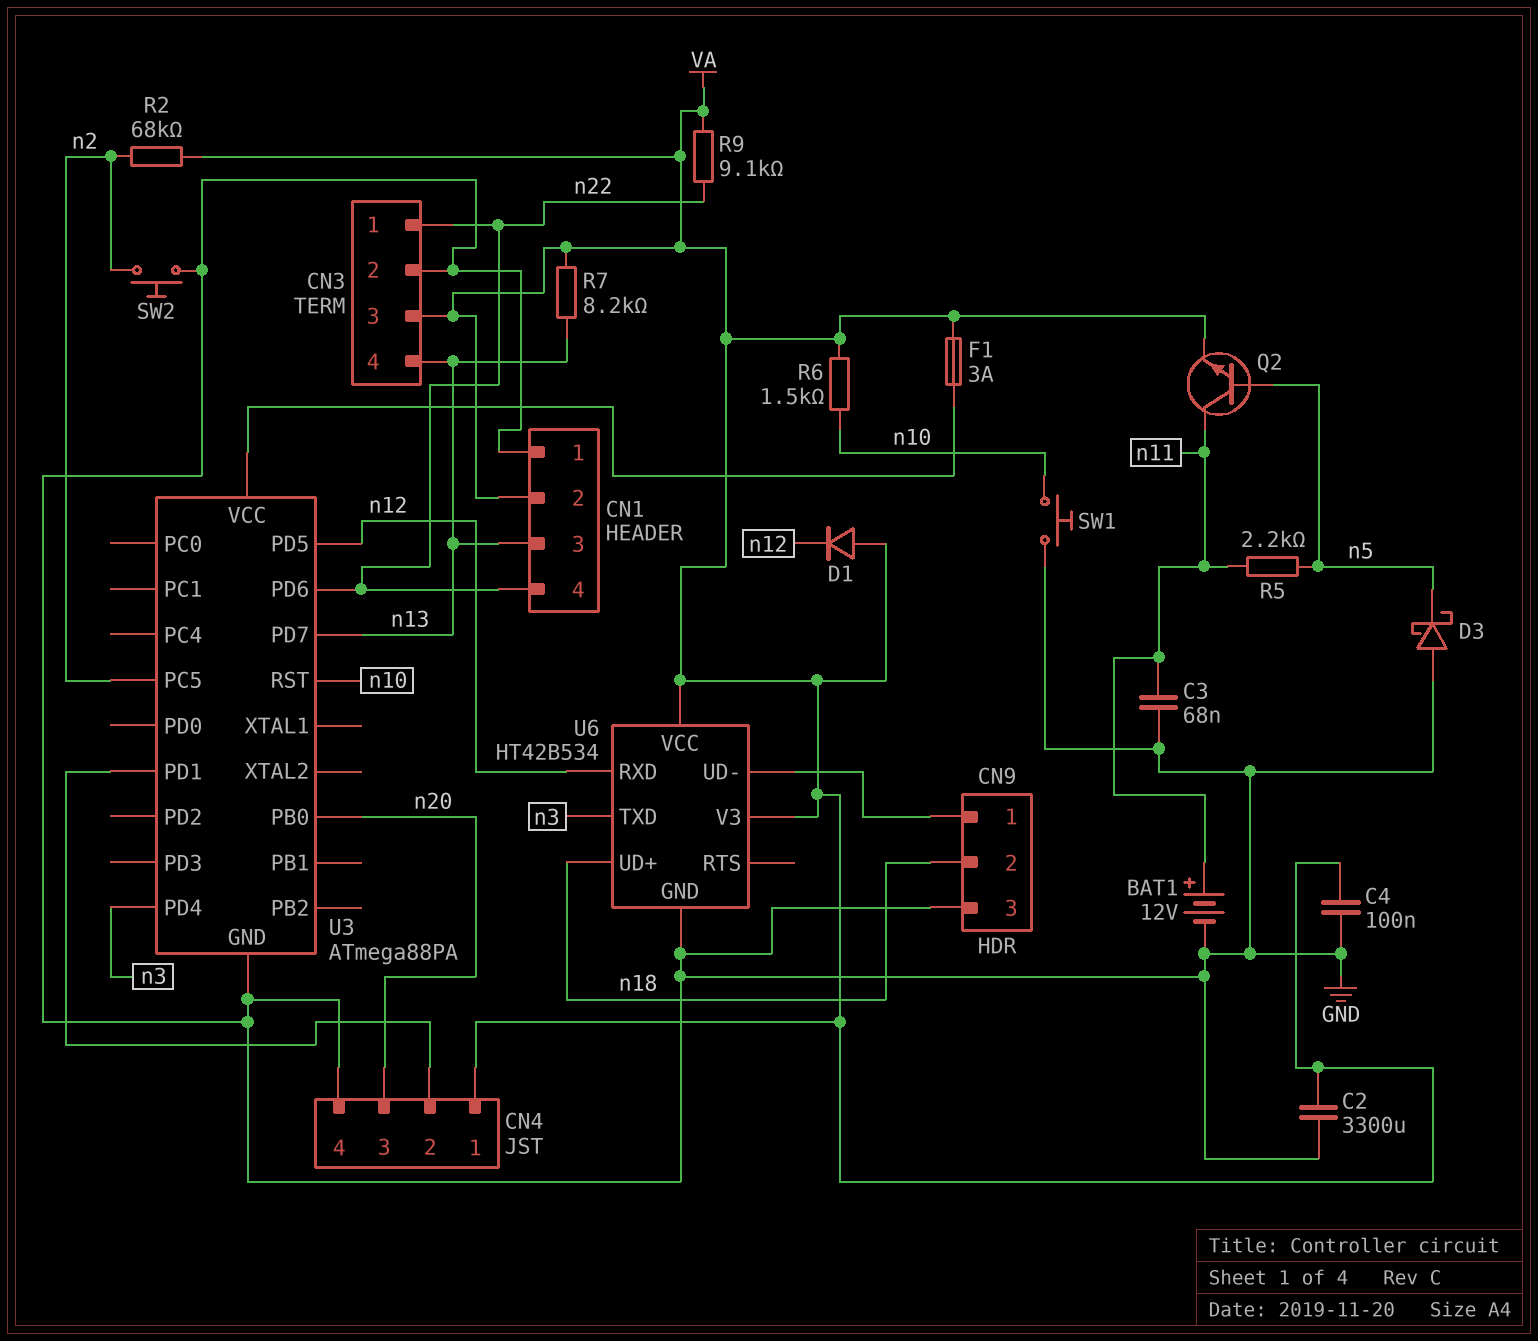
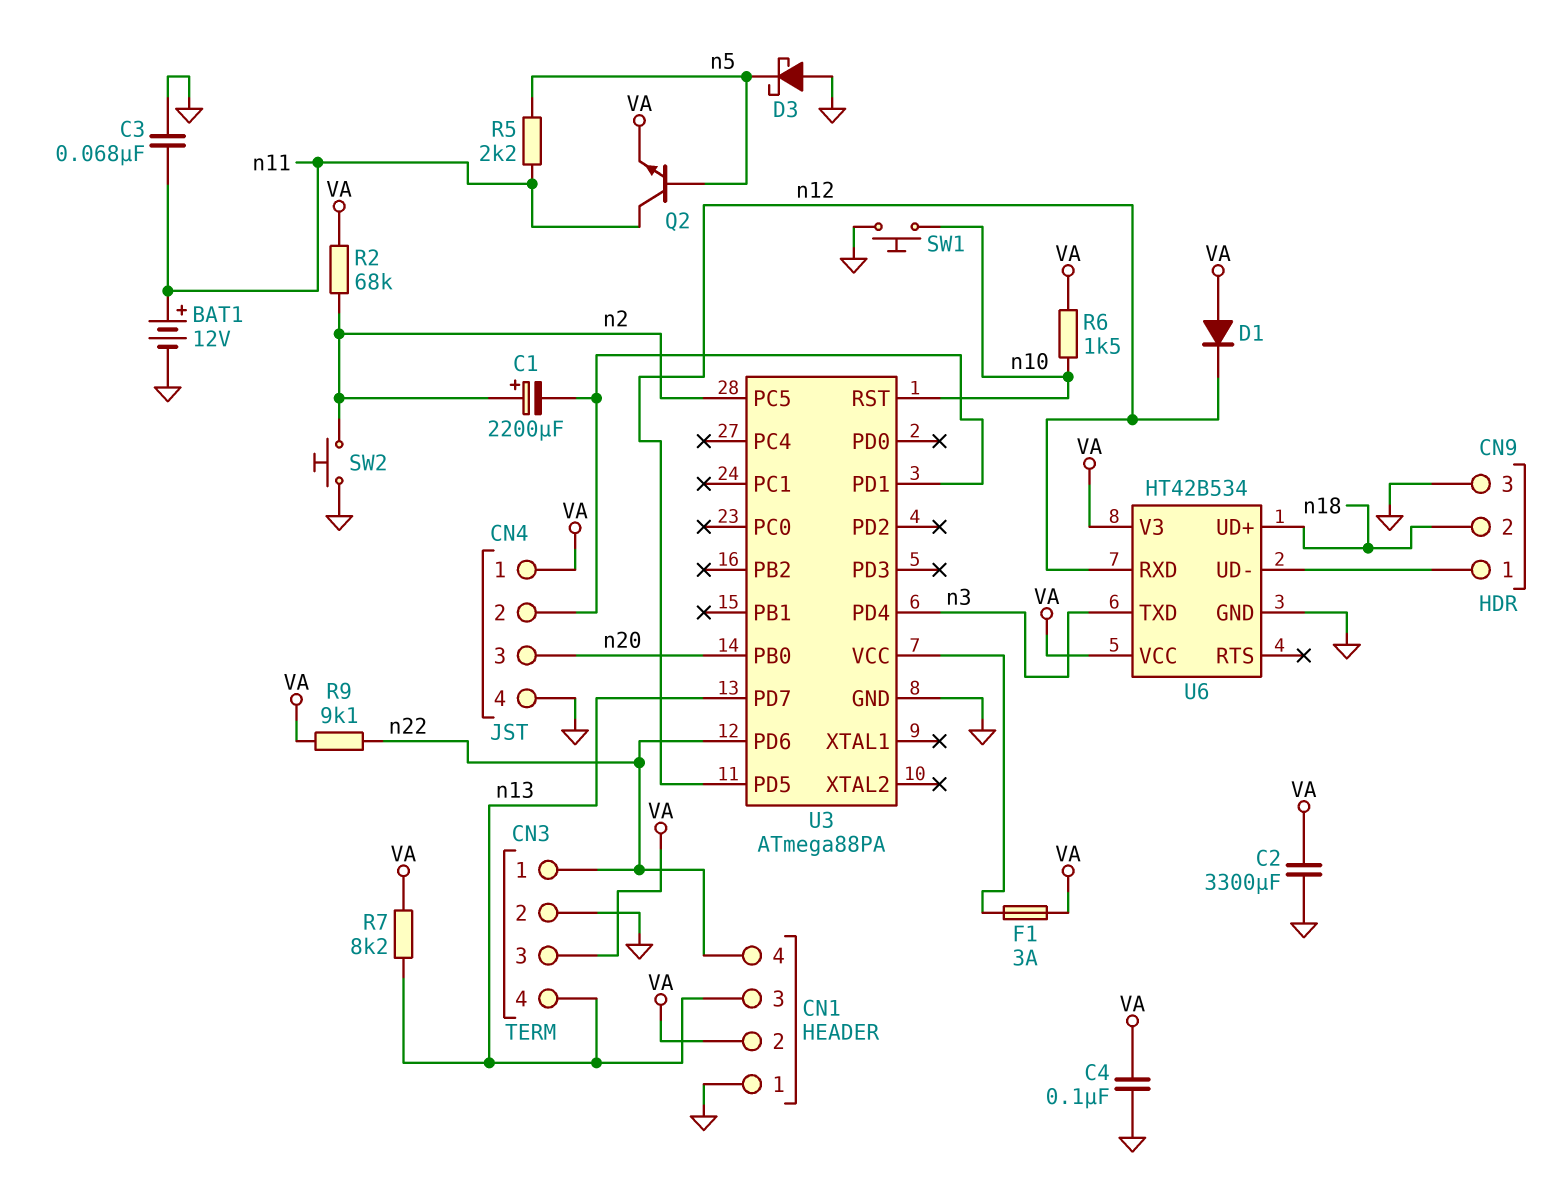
C1: none -> 2200uF (plus n2, minus CN4/2)

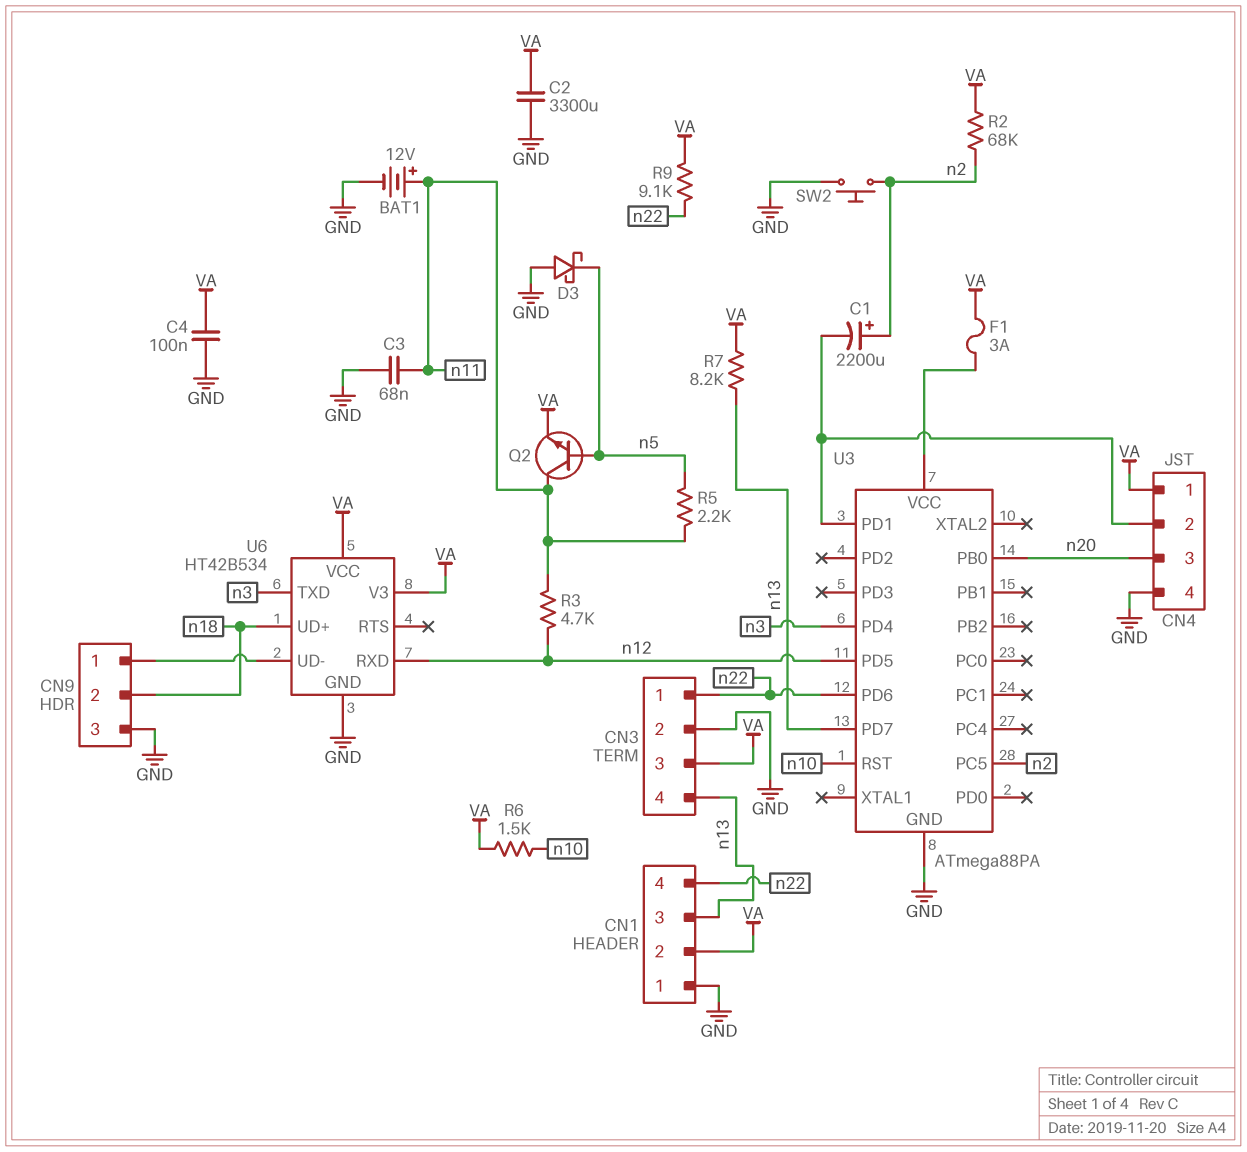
D1: diode (A VA, K n12) -> none
R3: none -> 4.7k (n11, n12)
SW1: button (GND, n10) -> none

